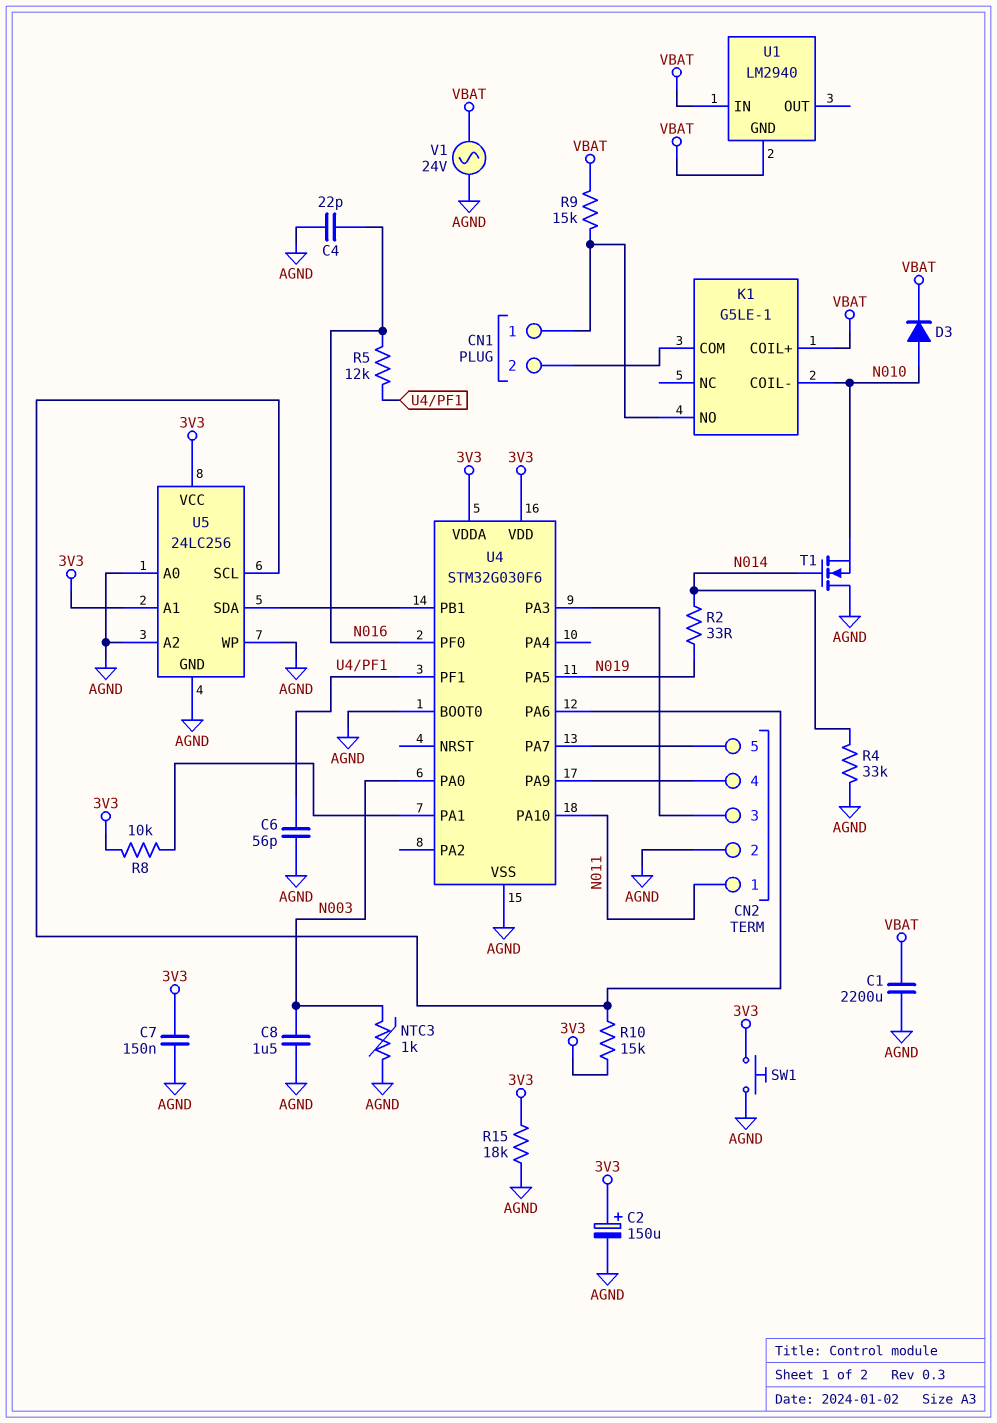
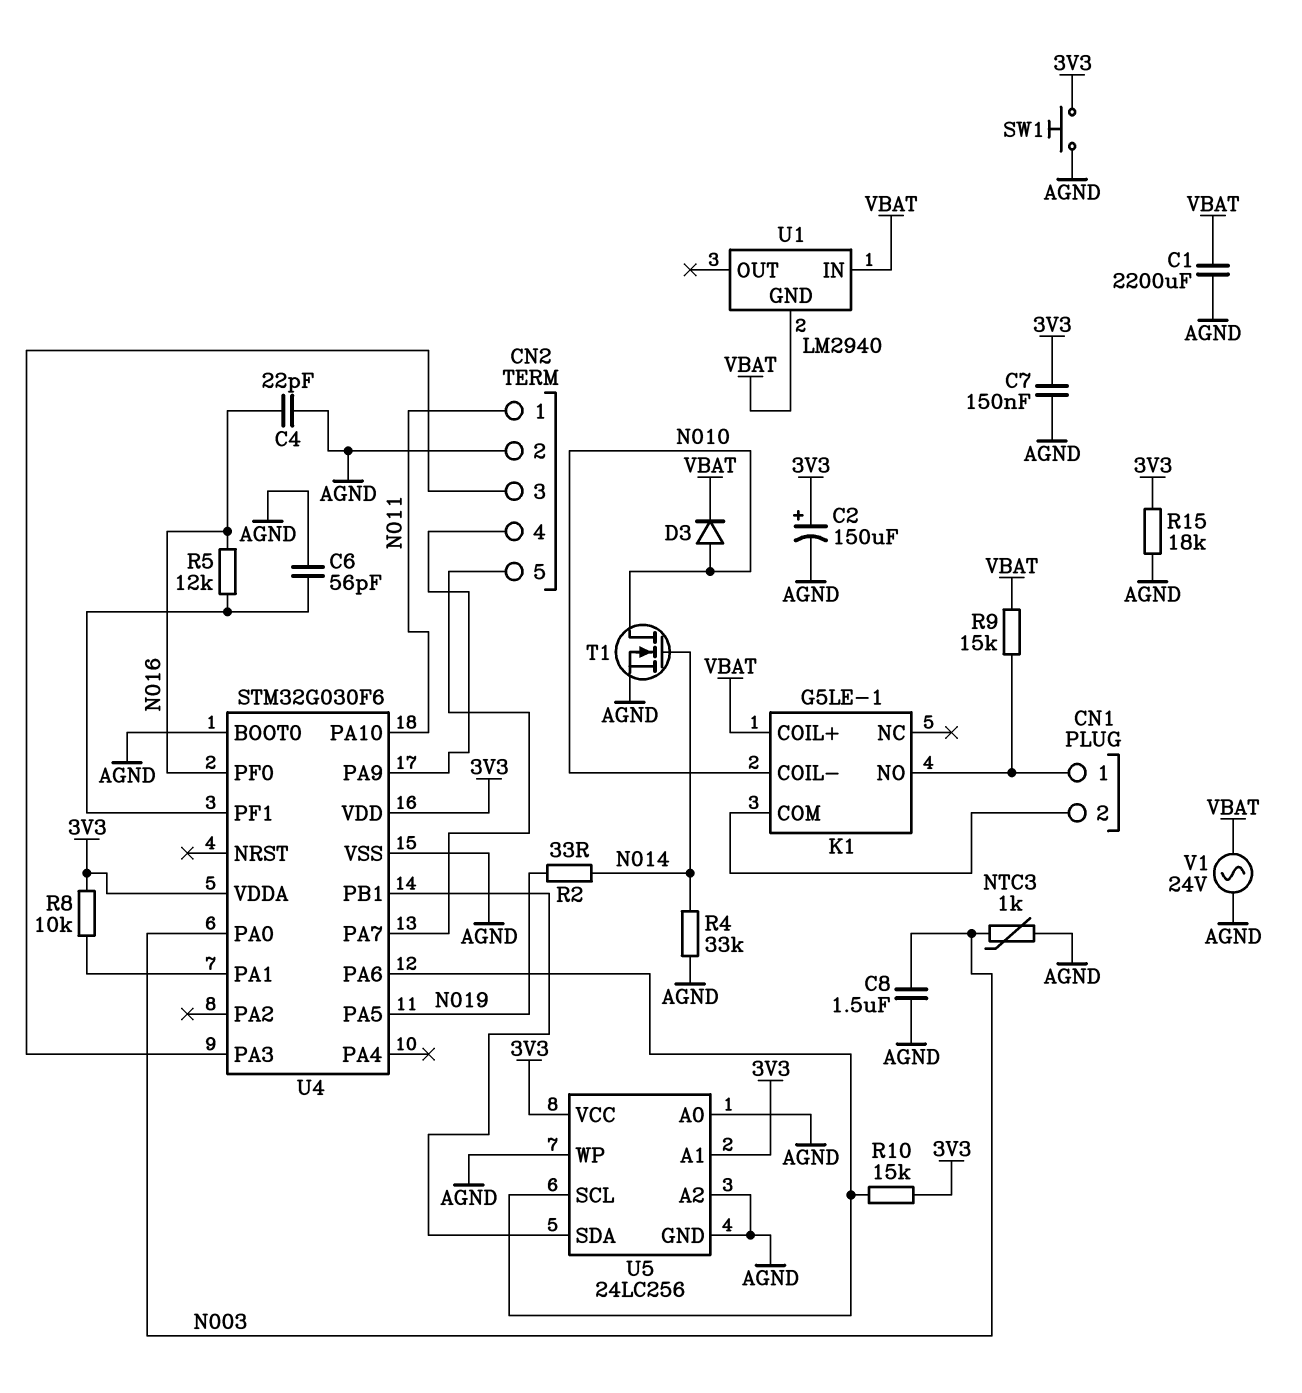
T1: NMOS (G N014, D AGND, S N010) -> NMOS (G N014, D N010, S AGND)

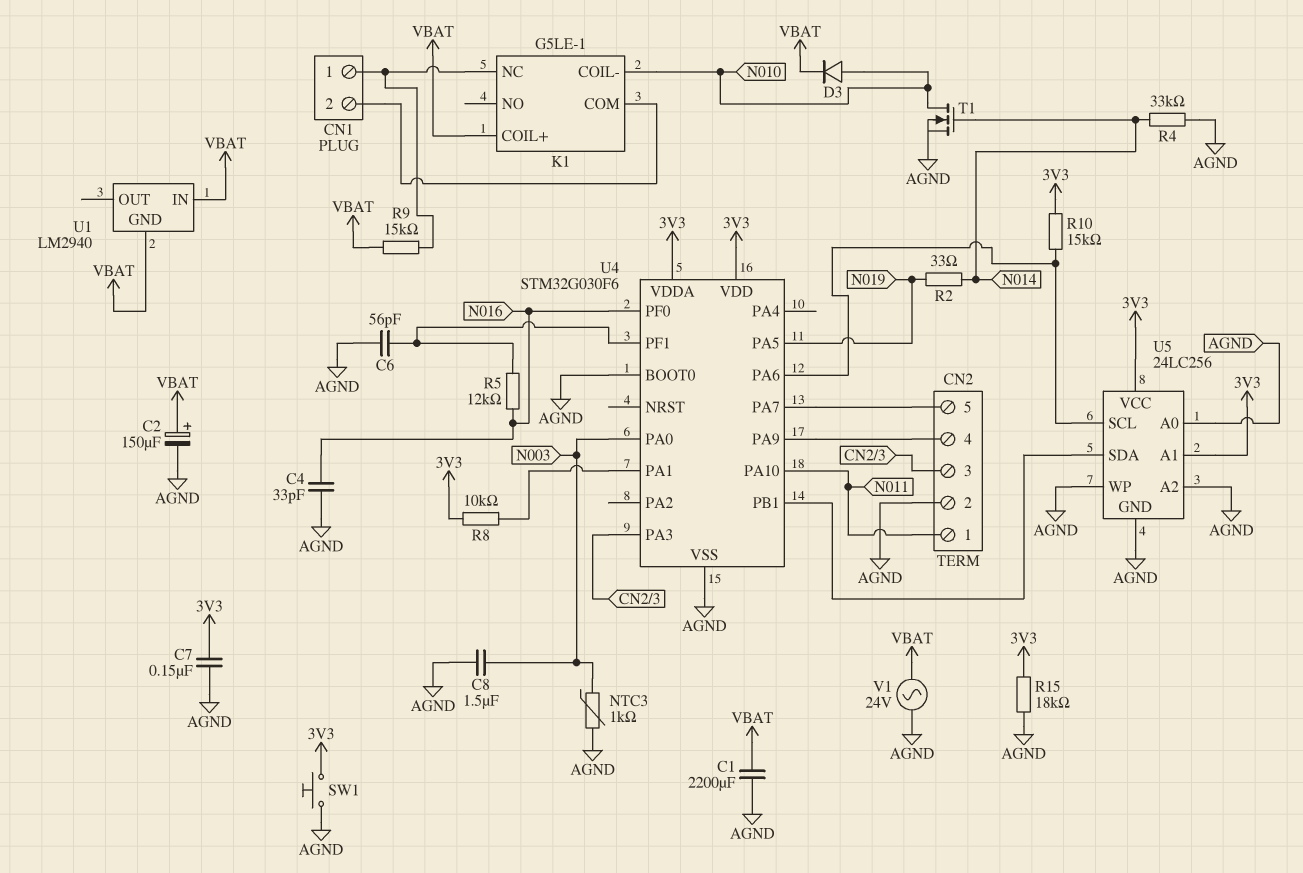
C2: 150uF (plus 3V3, minus AGND) -> 150uF (plus VBAT, minus AGND)
C4: 22pF (AGND, N016) -> 33pF (AGND, N016)
K1 pin NC: none -> CN1/1
K1 pin NO: CN1/1 -> none

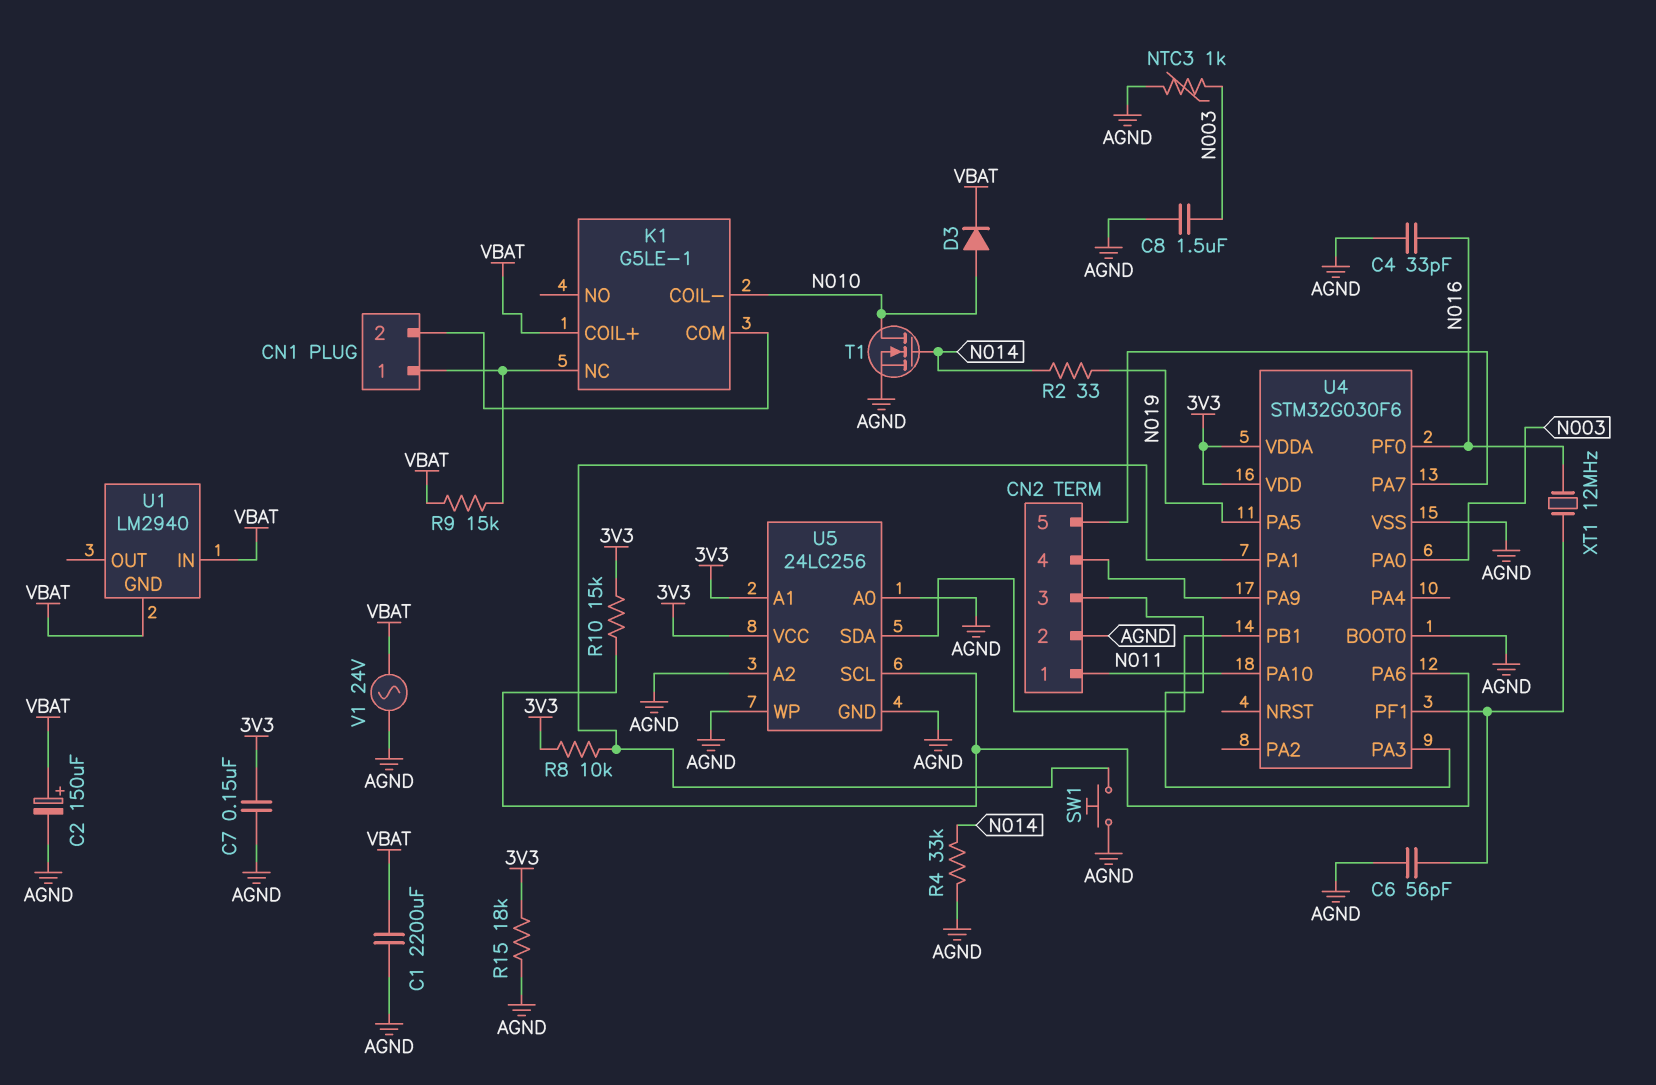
R5: 12k (N016, U4/PF1) -> none
SW1: button (3V3, AGND) -> button (AGND, U4/PA1)
XT1: none -> 12MHz (N016, U4/PF1)

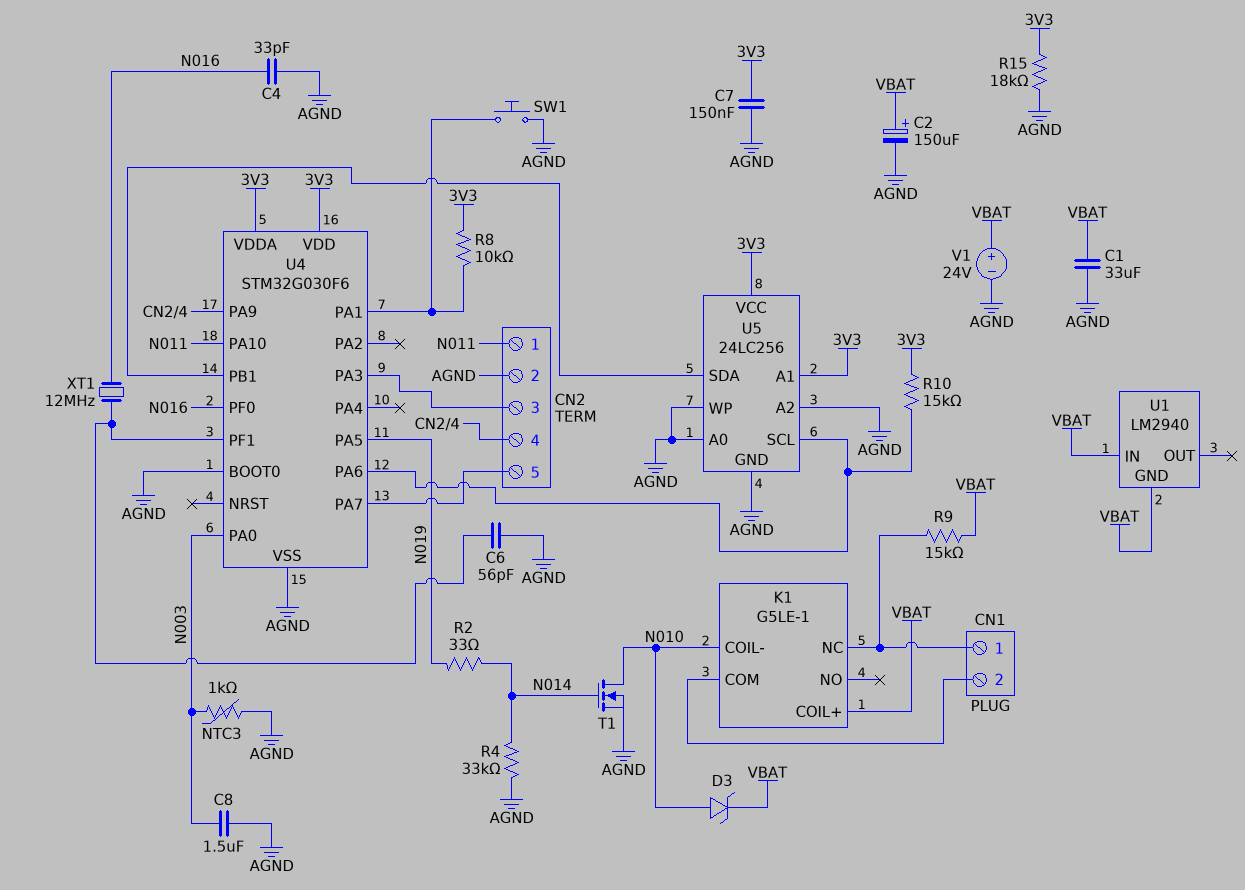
C1: 2200uF (AGND, VBAT) -> 33uF (AGND, VBAT)
D3: diode (A N010, K VBAT) -> zener (A N010, K VBAT)
V1: AC 24V (AGND, VBAT) -> 24V (plus VBAT, minus AGND)

